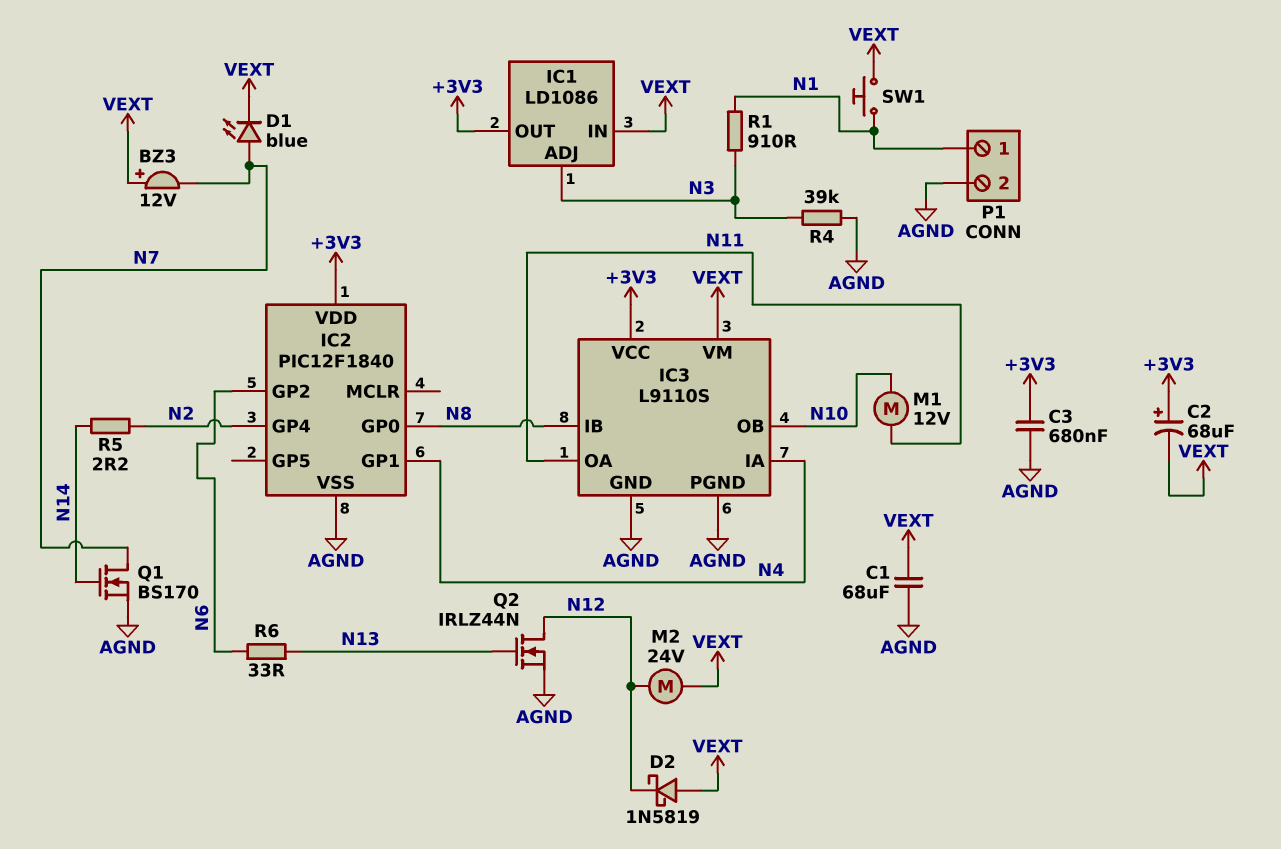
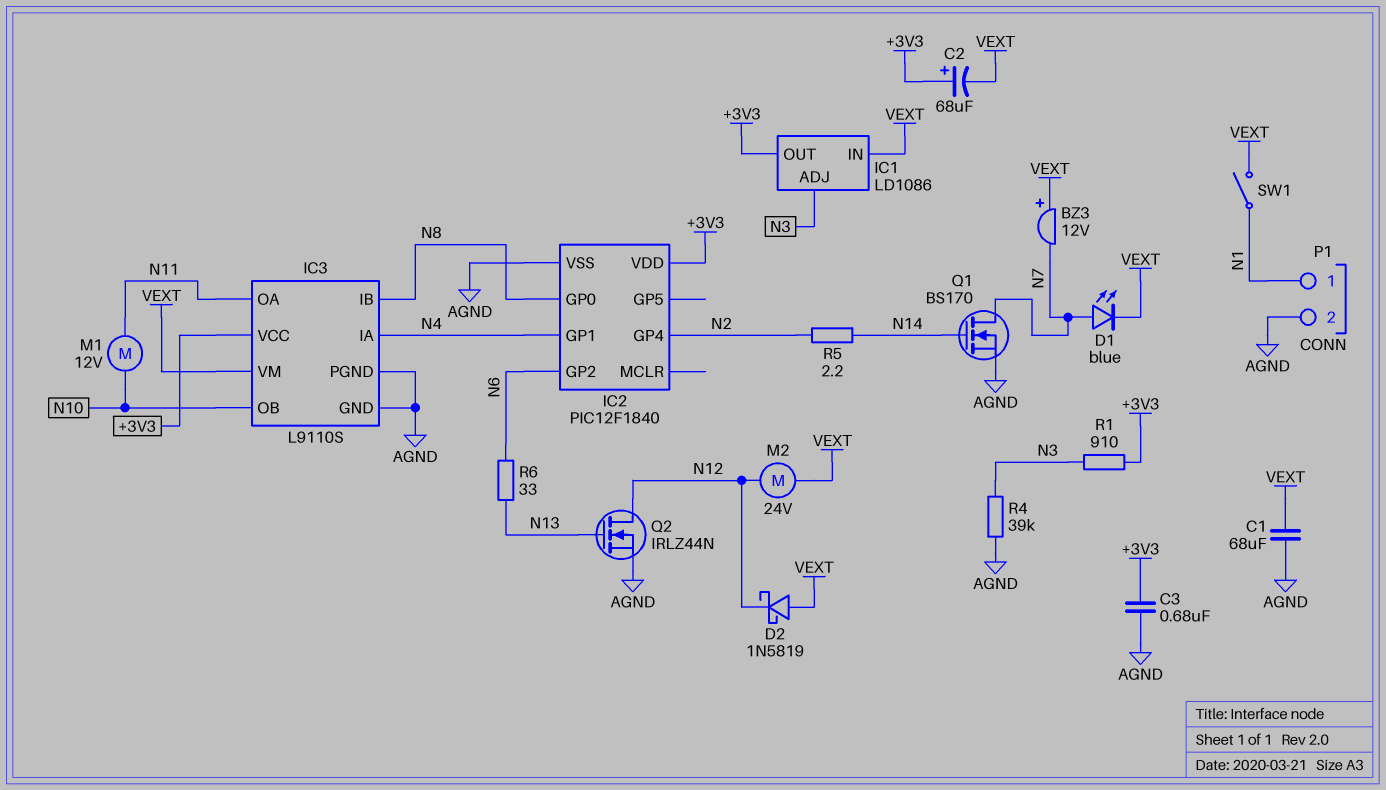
R1: 910 (N1, N3) -> 910 (+3V3, N3)
SW1: button (N1, VEXT) -> switch (N1, VEXT)

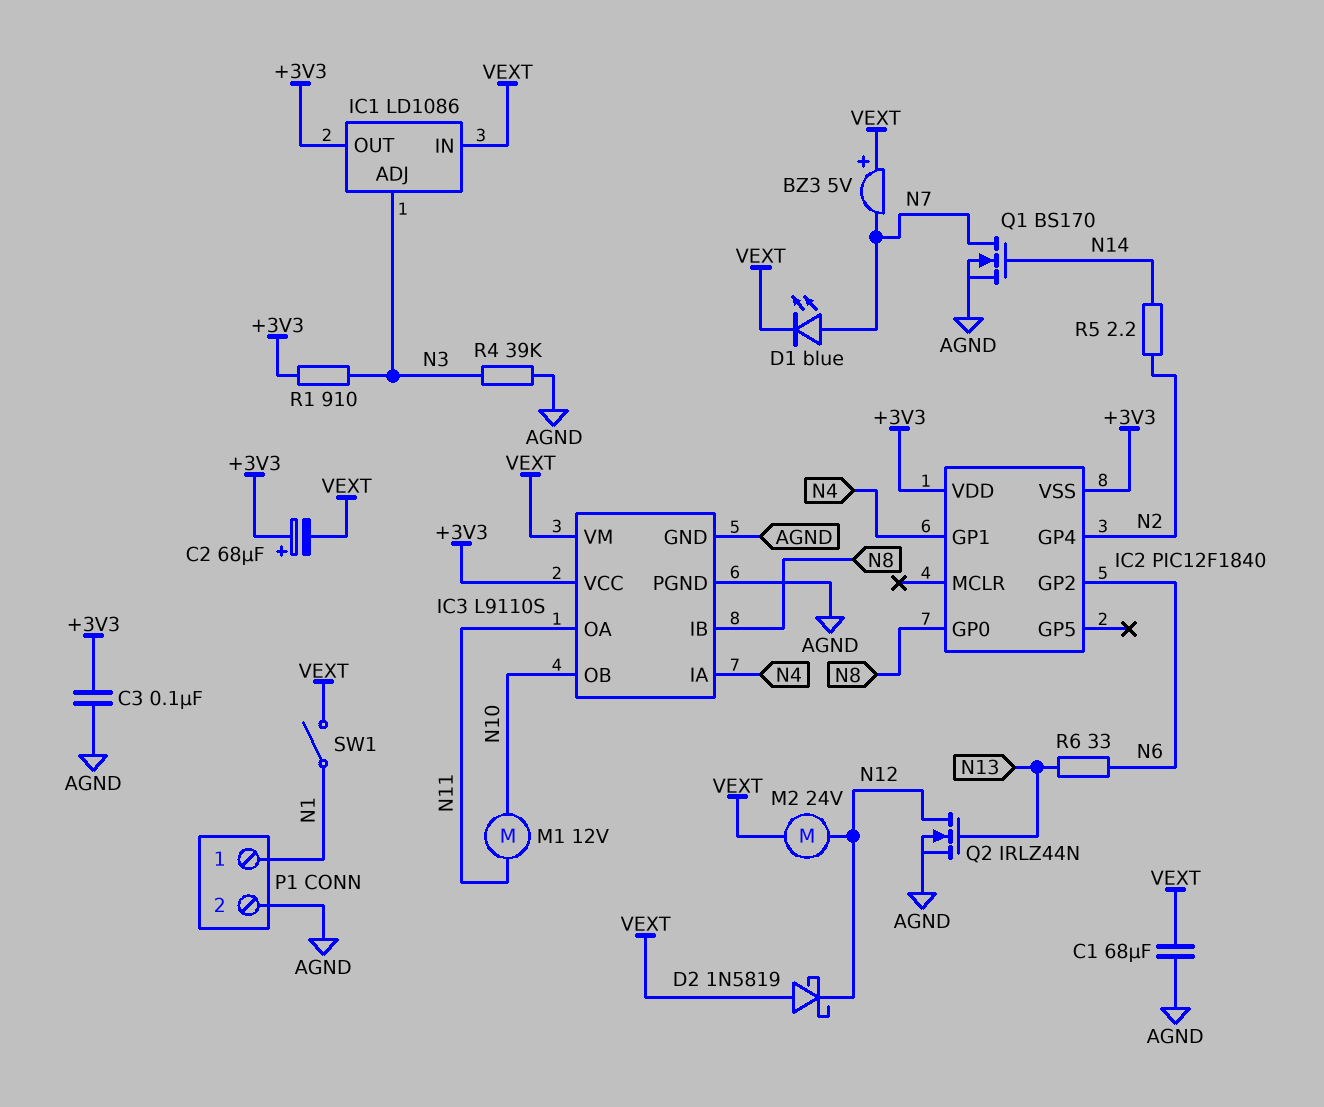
BZ3: buzzer 12V (plus VEXT, minus N7) -> buzzer 5V (plus VEXT, minus N7)
C3: 680nF (+3V3, AGND) -> 100nF (+3V3, AGND)
IC2 pin VSS: AGND -> +3V3

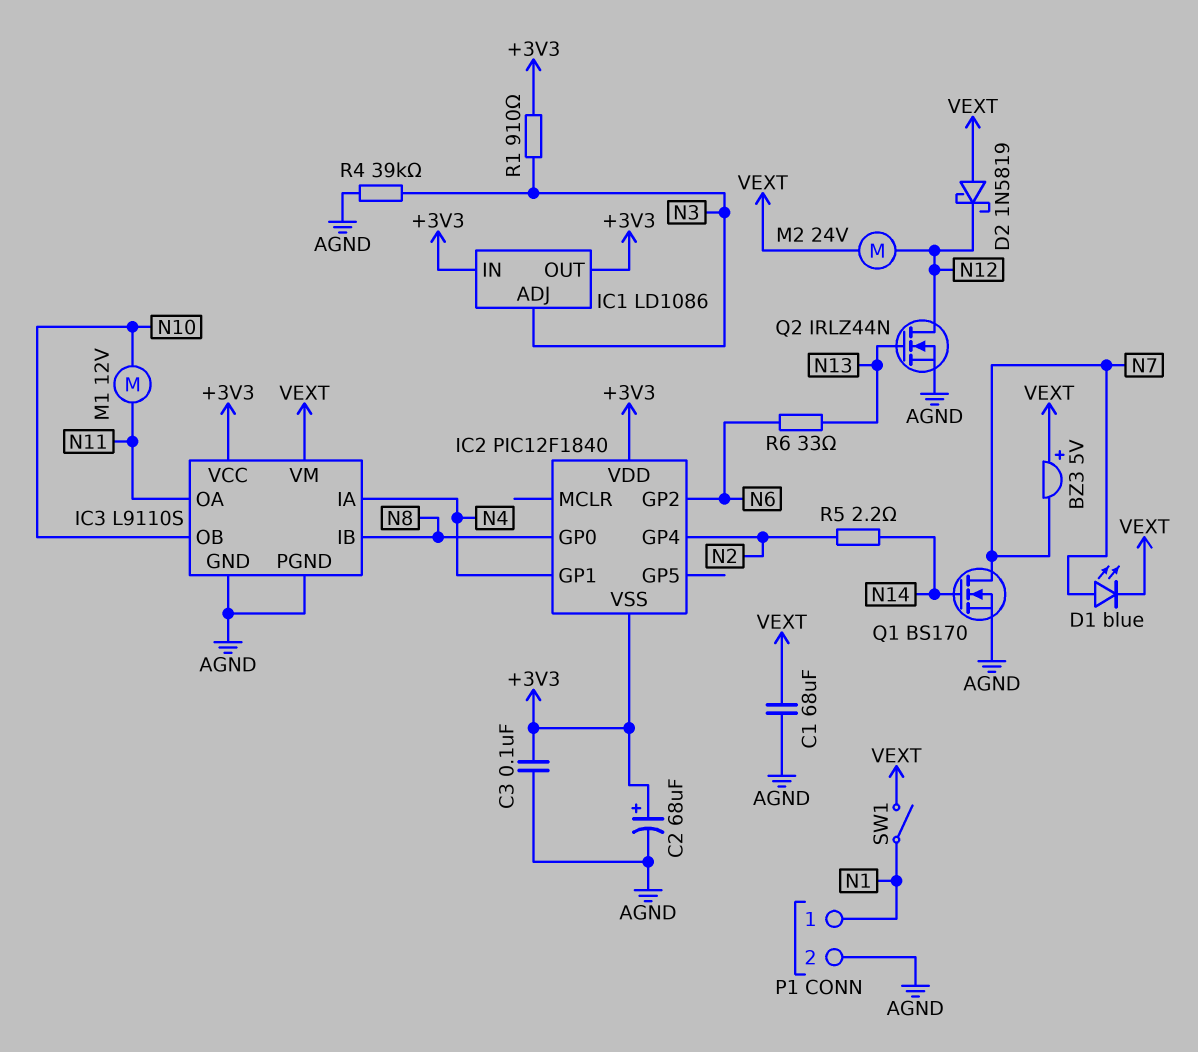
C2: 68uF (plus +3V3, minus VEXT) -> 68uF (plus +3V3, minus AGND)
IC1 pin IN: VEXT -> +3V3

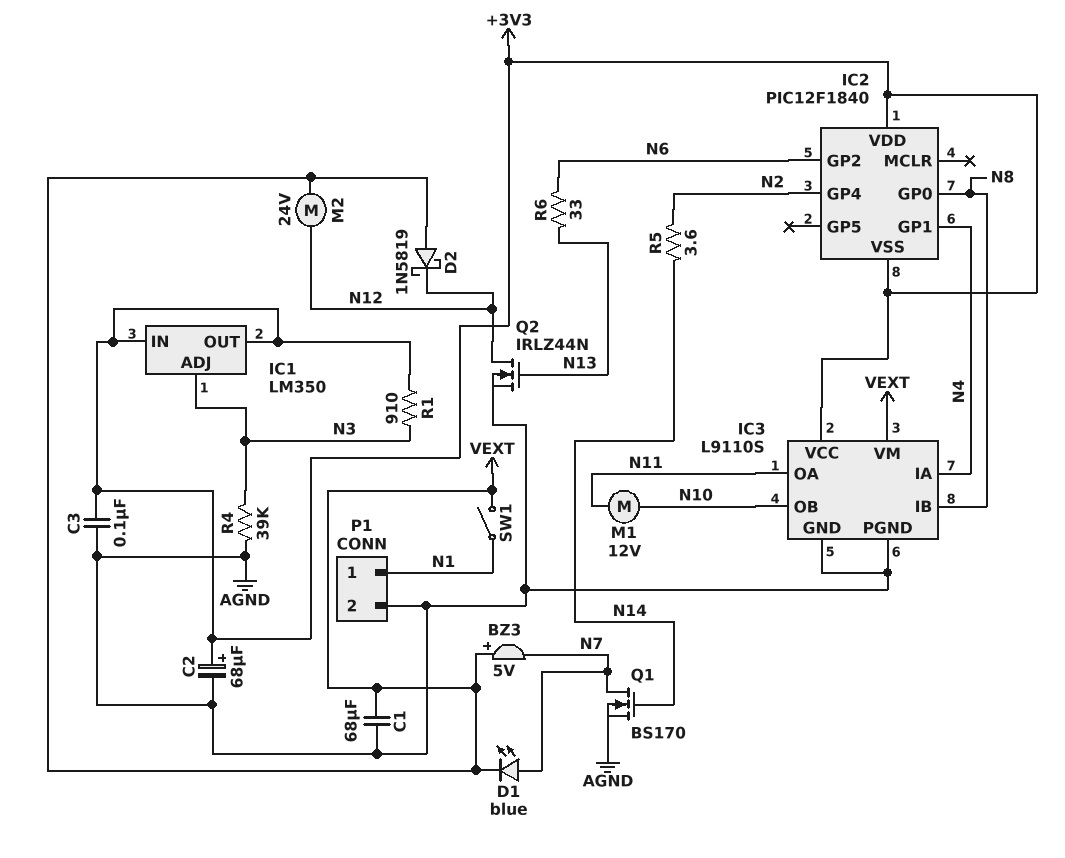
IC1: LD1086 -> LM350
R5: 2.2 (N2, N14) -> 3.6 (N2, N14)

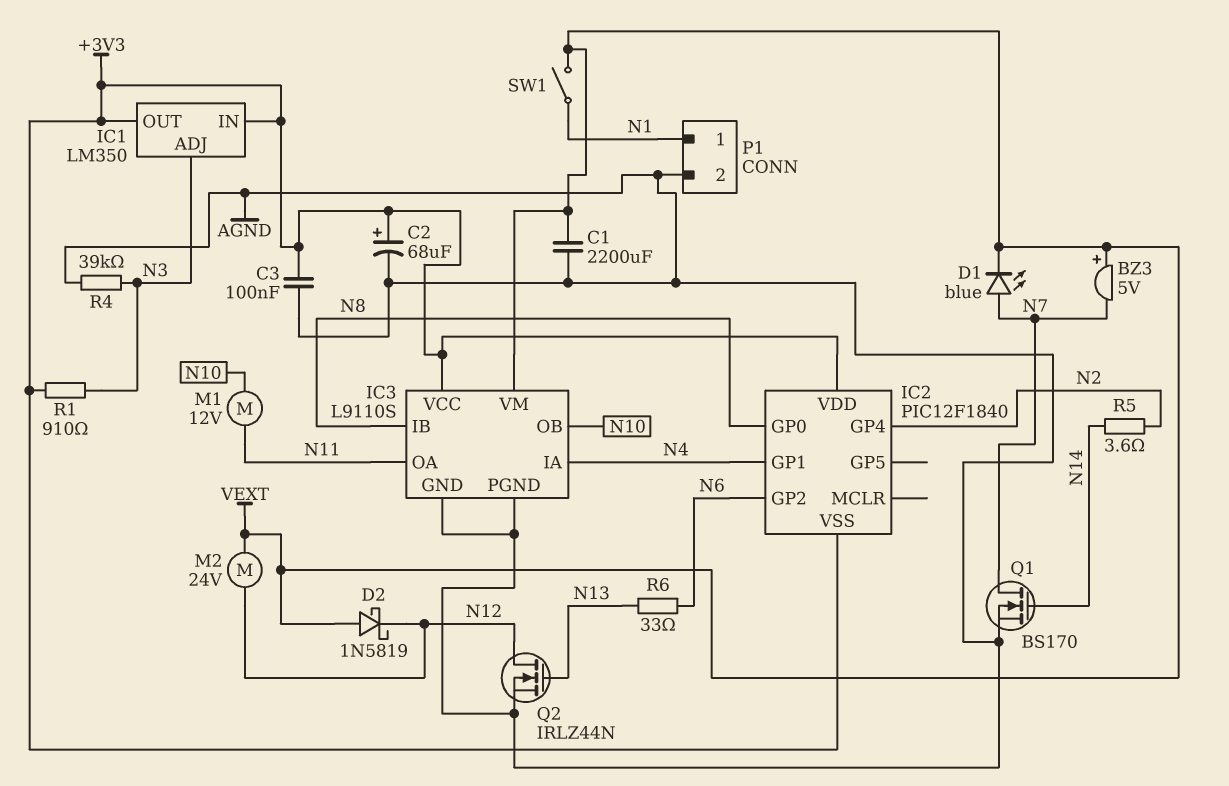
C1: 68uF (AGND, VEXT) -> 2200uF (AGND, VEXT)

